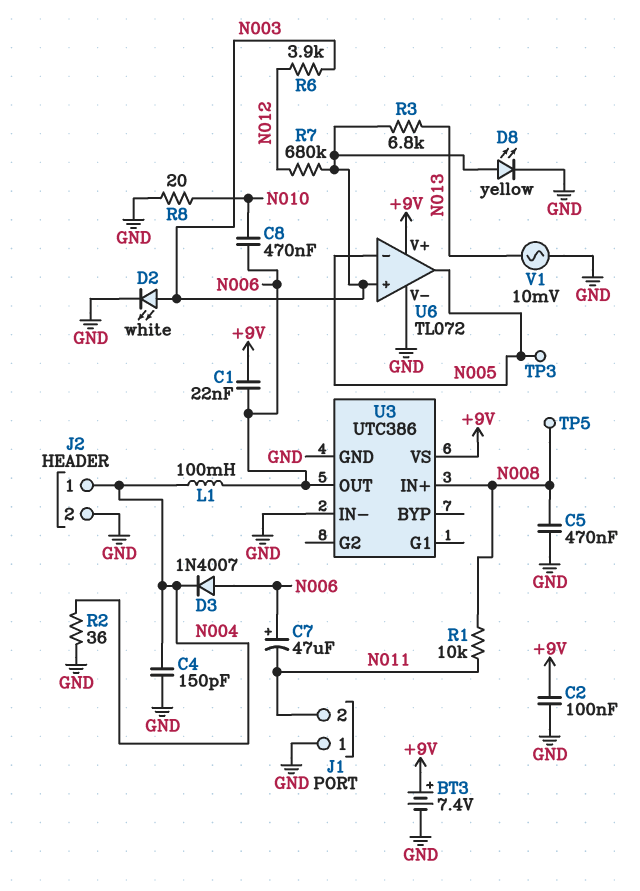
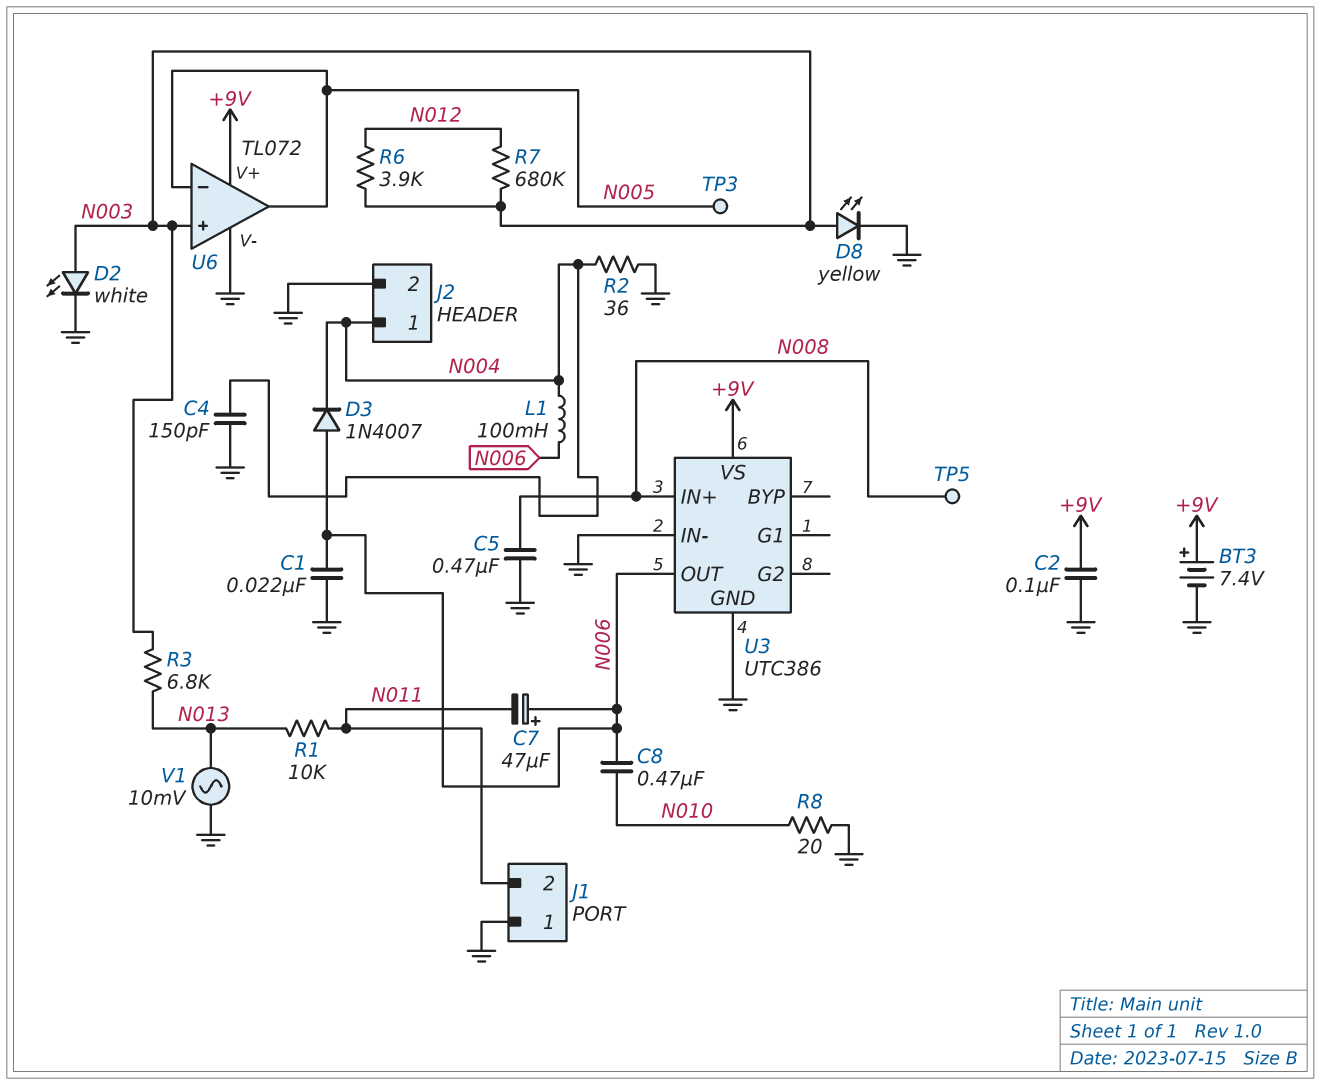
C1: 22nF (+9V, N006) -> 22nF (GND, N006)
R1: 10k (N008, N011) -> 10k (N011, N013)

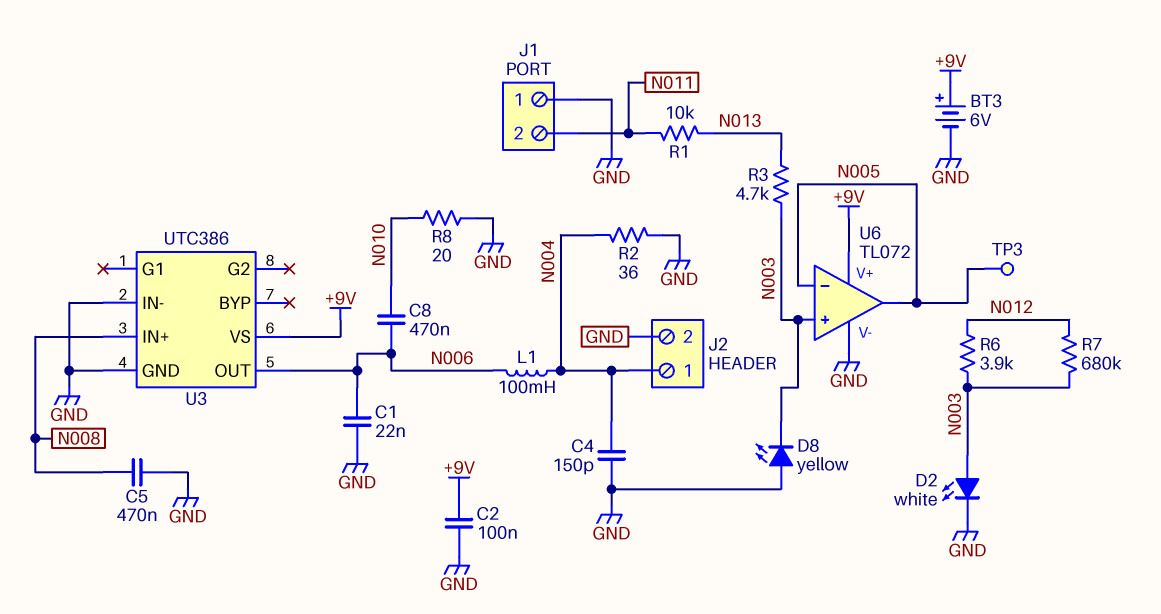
BT3: 7.4V (plus +9V, minus GND) -> 6V (plus +9V, minus GND)
C7: 47uF (plus N006, minus N011) -> none
D3: diode 1N4007 (A N006, K N004) -> none
D8: LED yellow (A N003, K GND) -> LED yellow (A GND, K N003)
R3: 6.8k (N003, N013) -> 4.7k (N003, N013)
TP5: test point (N008) -> none
V1: AC 10mV (GND, N013) -> none

